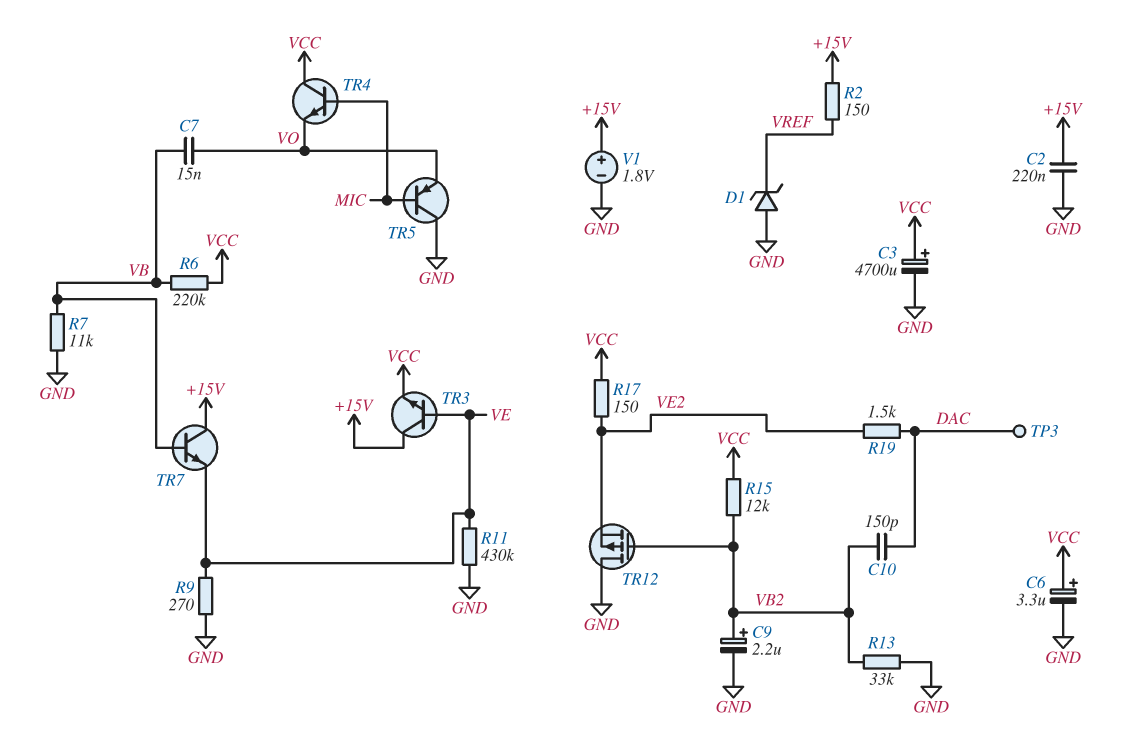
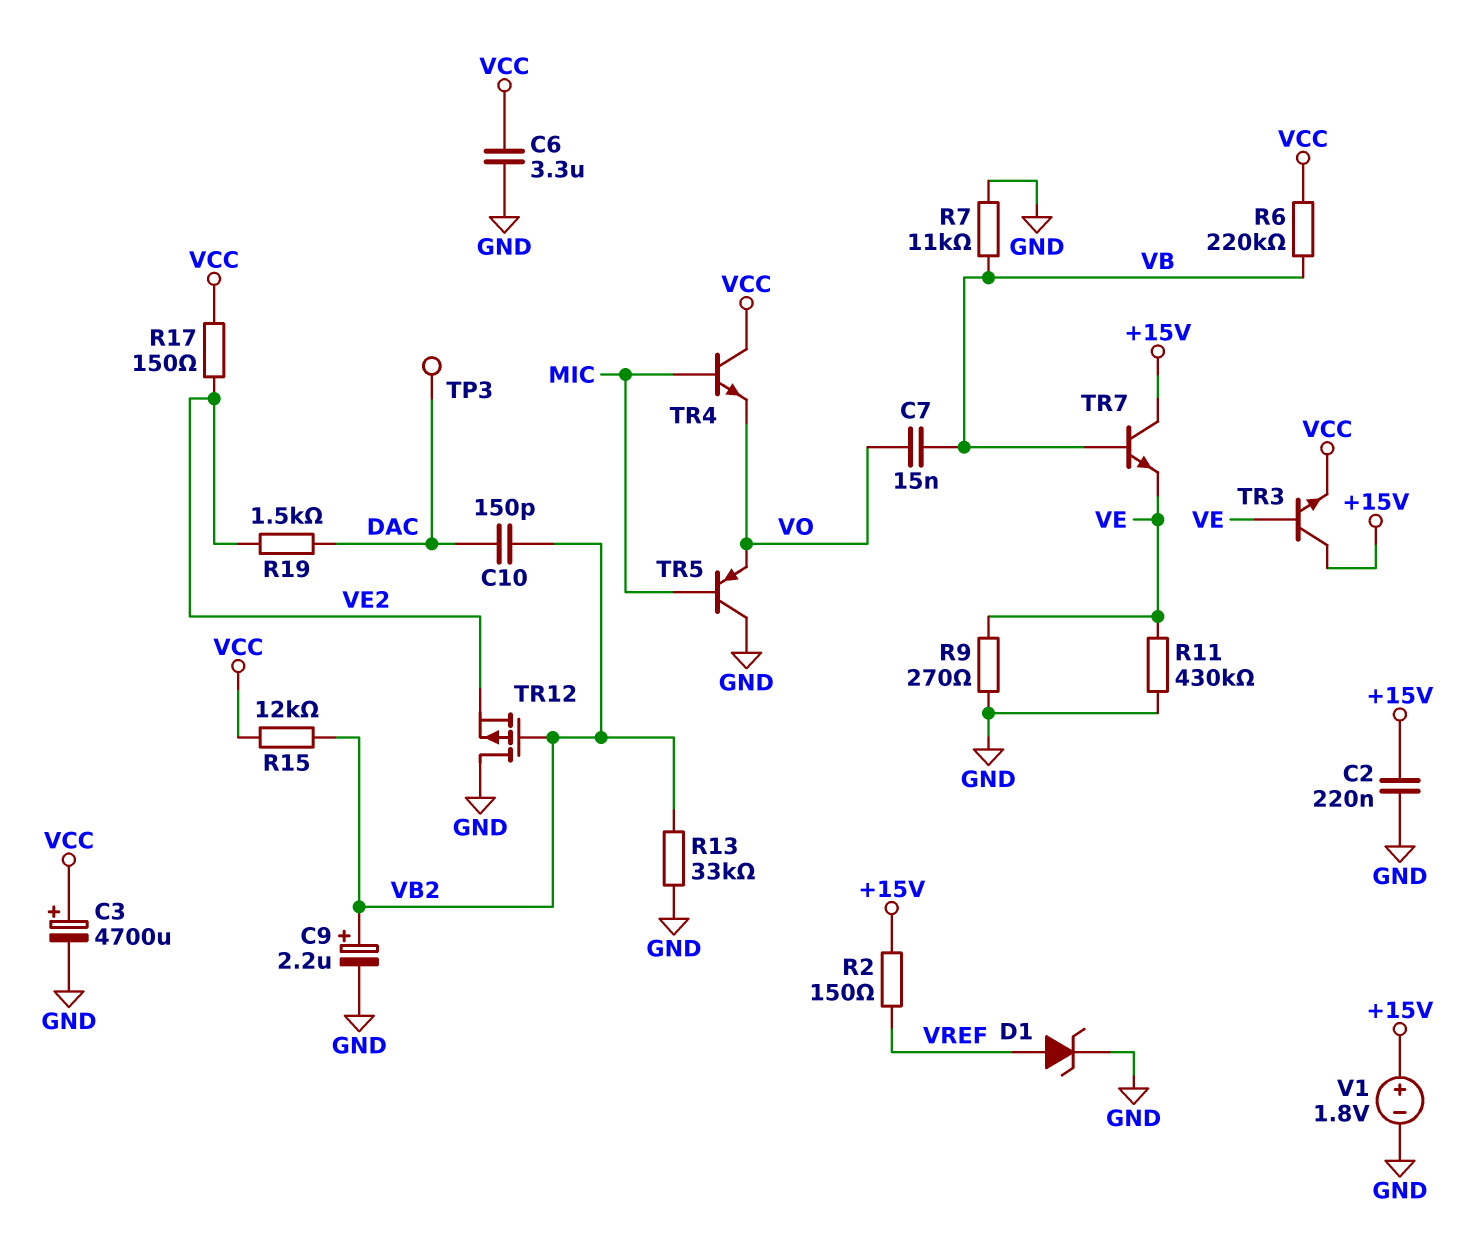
C6: 3.3uF (plus VCC, minus GND) -> 3.3uF (GND, VCC)
D1: zener (A GND, K VREF) -> zener (A VREF, K GND)

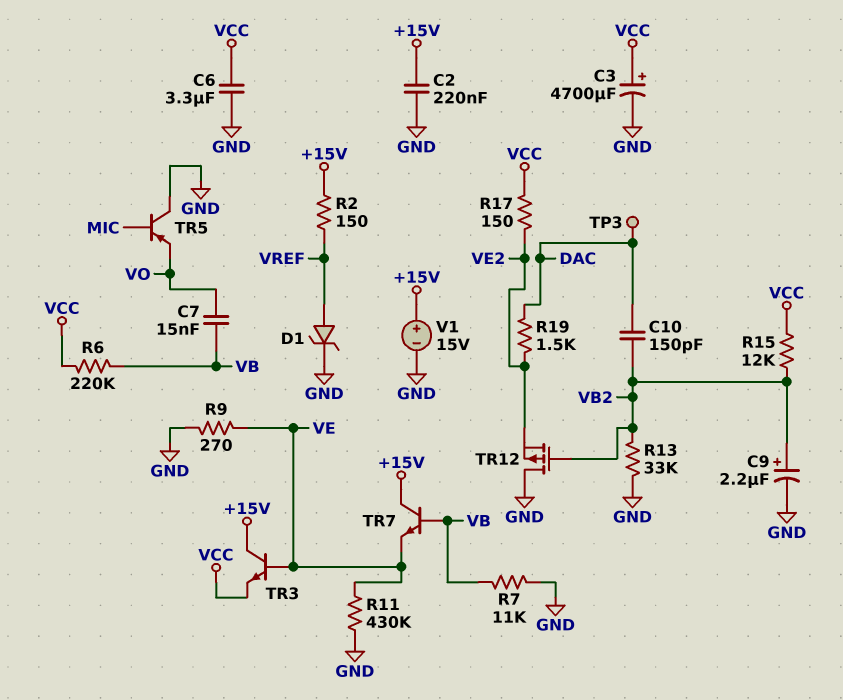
TR4: NPN (B MIC, C VCC, E VO) -> none
V1: 1.8V (plus +15V, minus GND) -> 15V (plus +15V, minus GND)

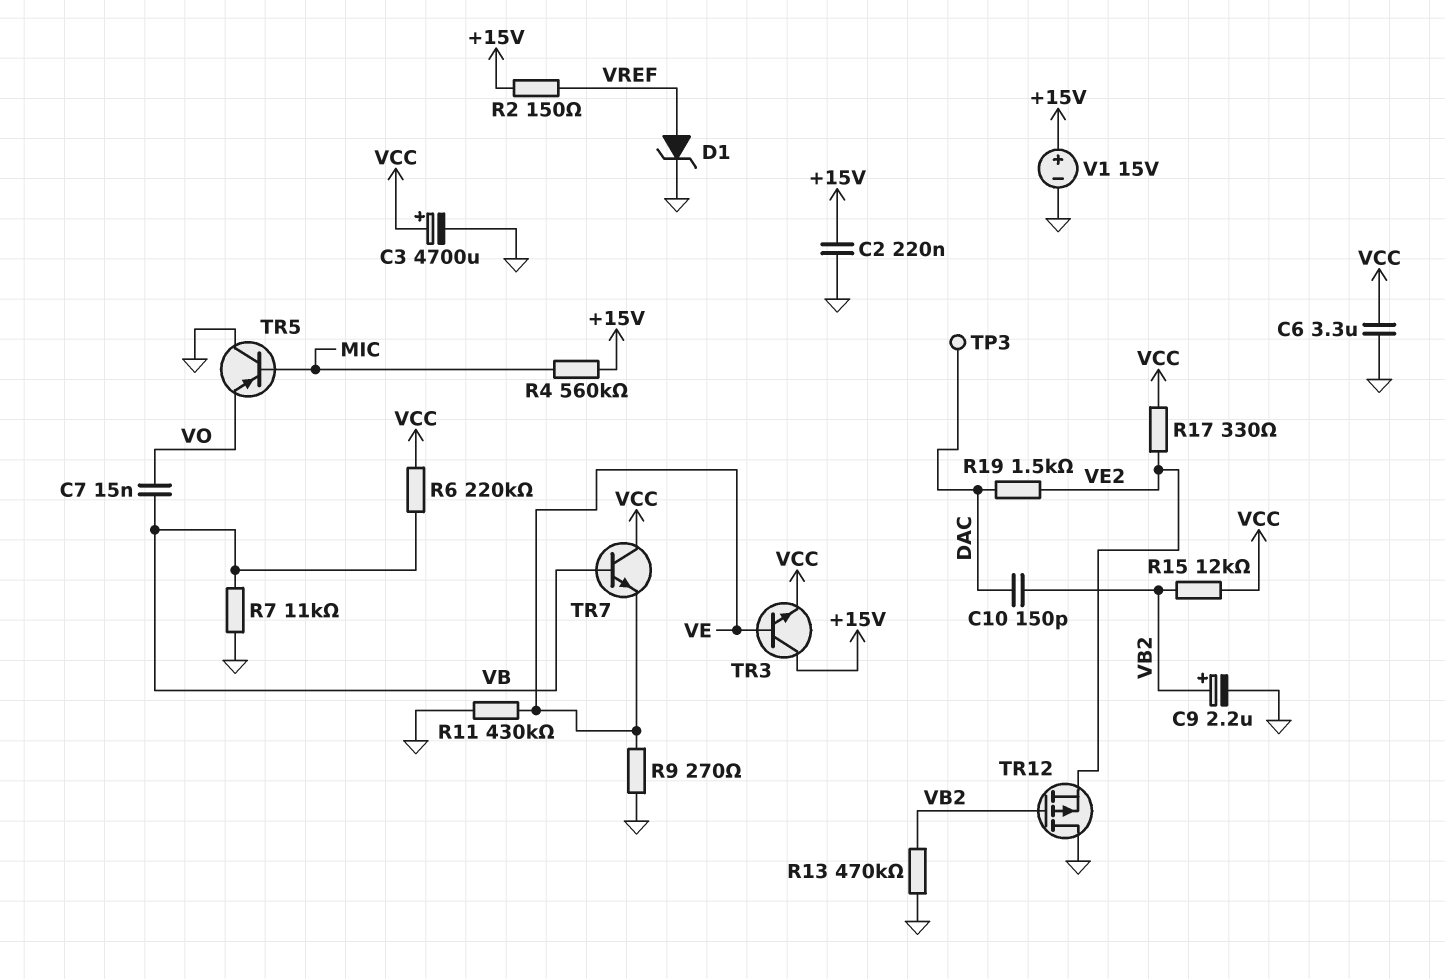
R4: none -> 560k (+15V, MIC)
R13: 33k (GND, VB2) -> 470k (GND, VB2)
R17: 150 (VCC, VE2) -> 330 (VCC, VE2)
TR7: NPN (B VB, C +15V, E VE) -> NPN (B VB, C VCC, E VE)

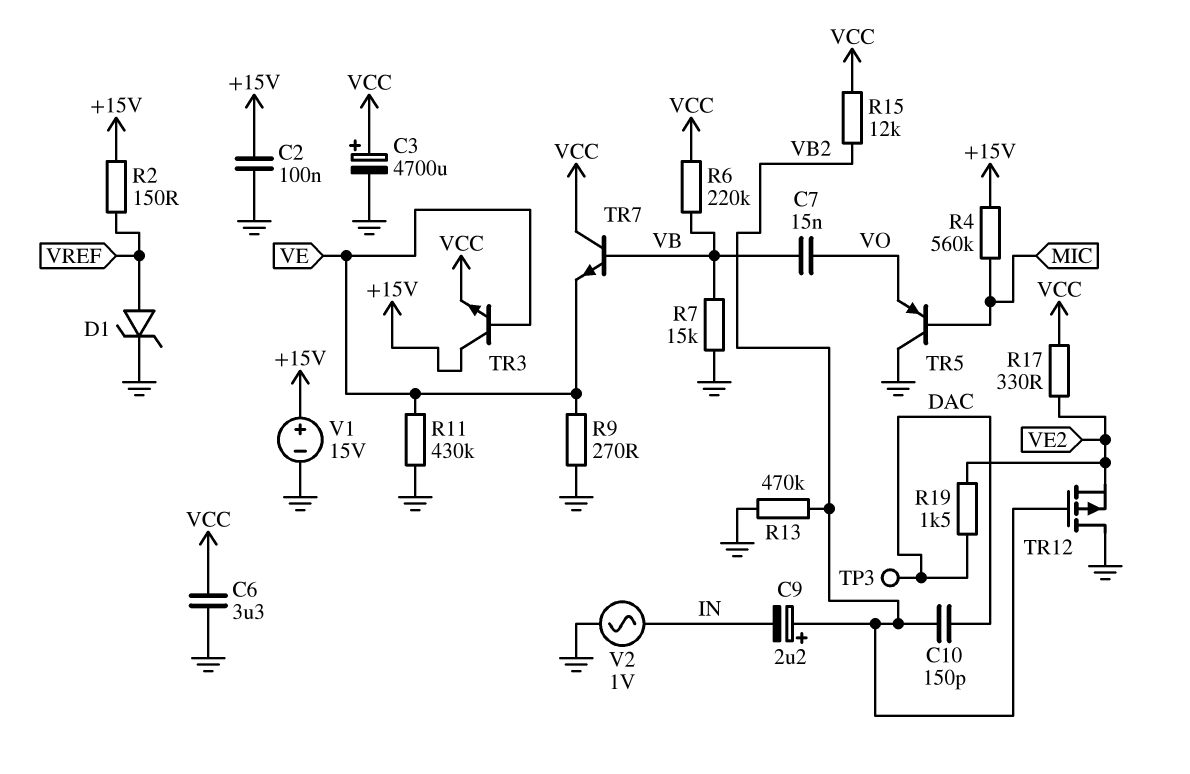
C2: 220nF (+15V, GND) -> 100nF (+15V, GND)
C9: 2.2uF (plus VB2, minus GND) -> 2.2uF (plus VB2, minus IN)
R7: 11k (GND, VB) -> 15k (GND, VB)
V2: none -> AC 1V (GND, IN)

